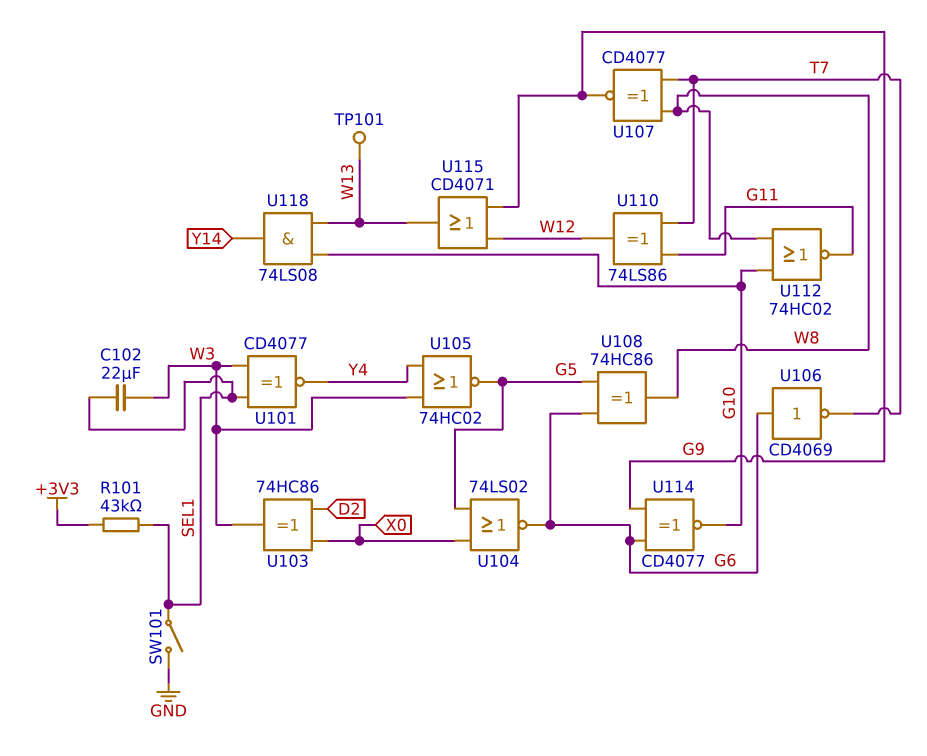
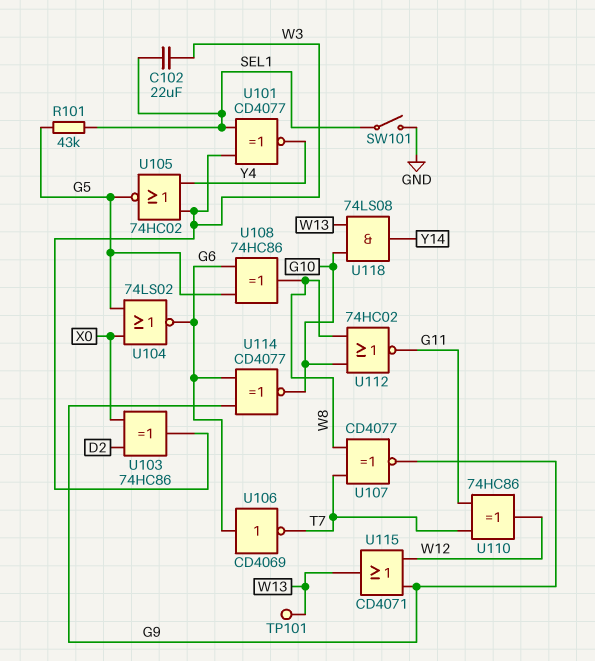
R101: 43k (+3V3, SEL1) -> 43k (G5, SEL1)
U110: XOR 74LS86 (in G11, in T7, out W12) -> XOR 74HC86 (in G11, in T7, out W12)

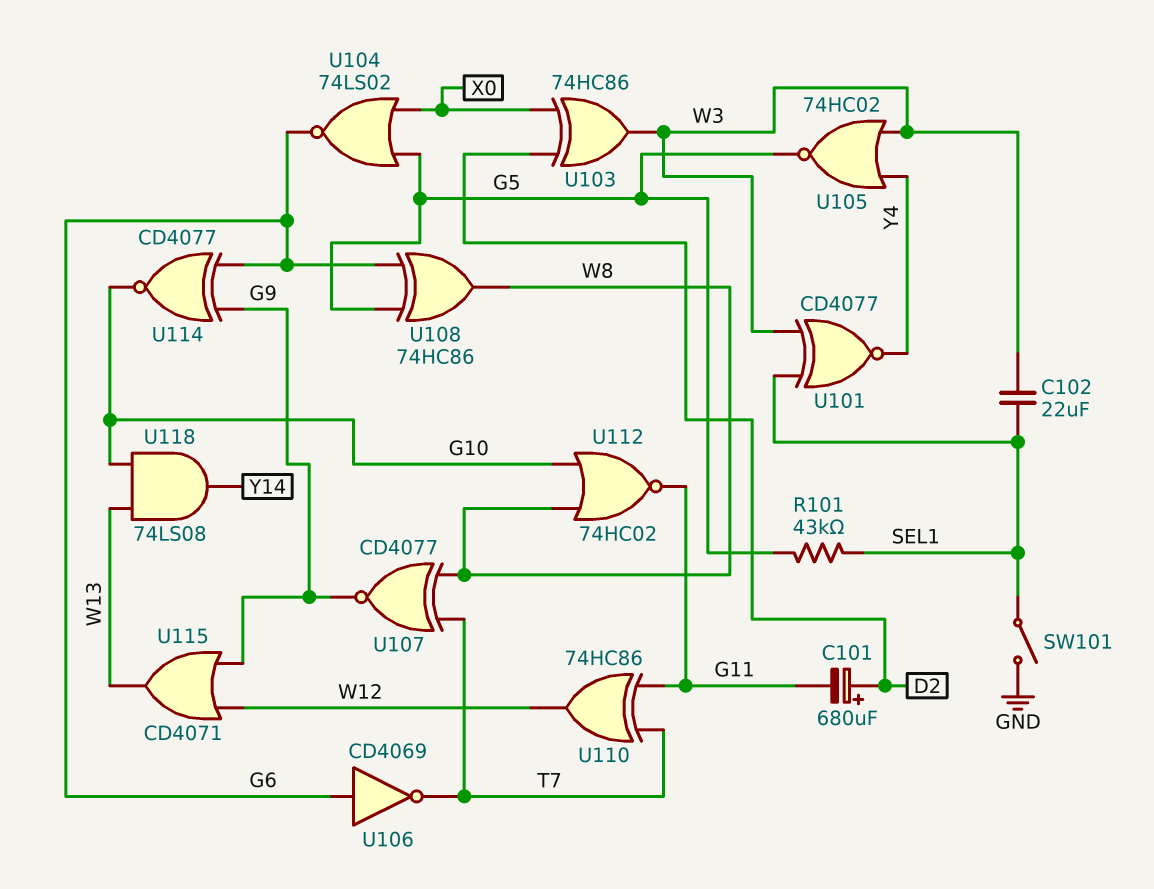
C101: none -> 680uF (plus D2, minus G11)
TP101: test point (W13) -> none

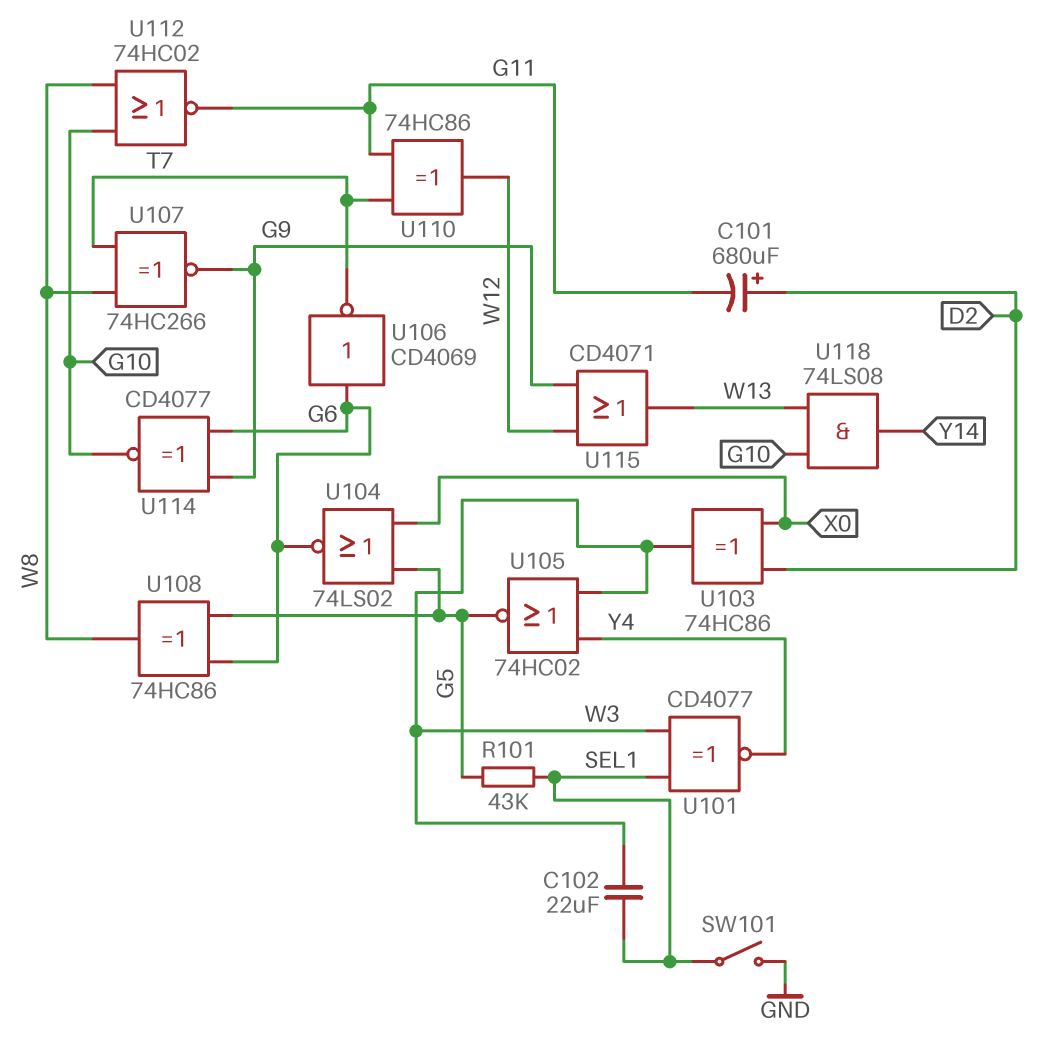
U107: XNOR CD4077 (in T7, in W8, out G9) -> XNOR 74HC266 (in T7, in W8, out G9)

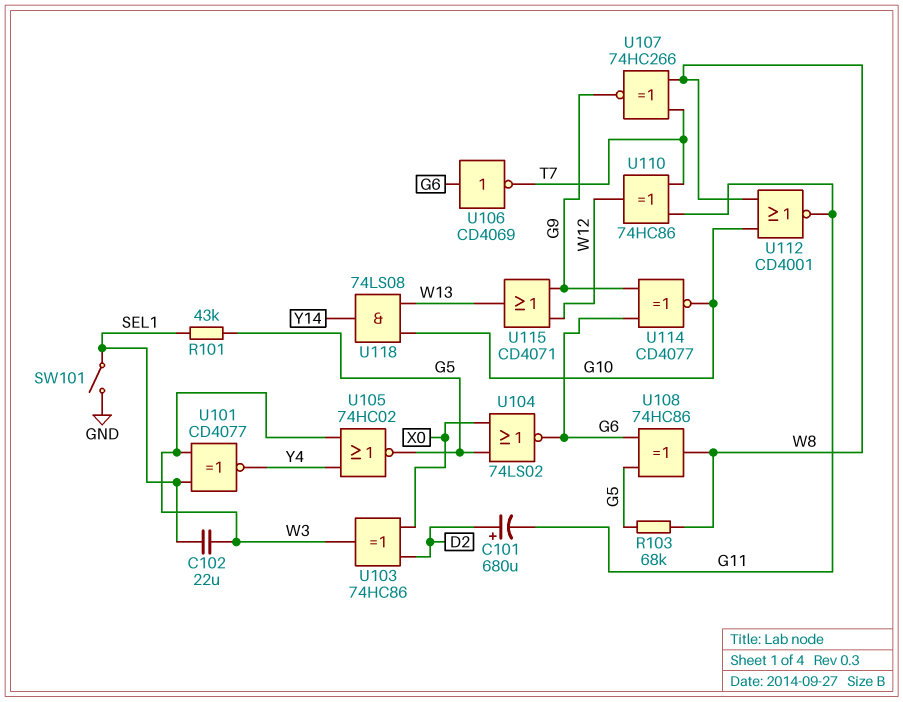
R103: none -> 68k (G5, W8)
U112: NOR 74HC02 (in G10, in W8, out G11) -> NOR CD4001 (in G10, in W8, out G11)

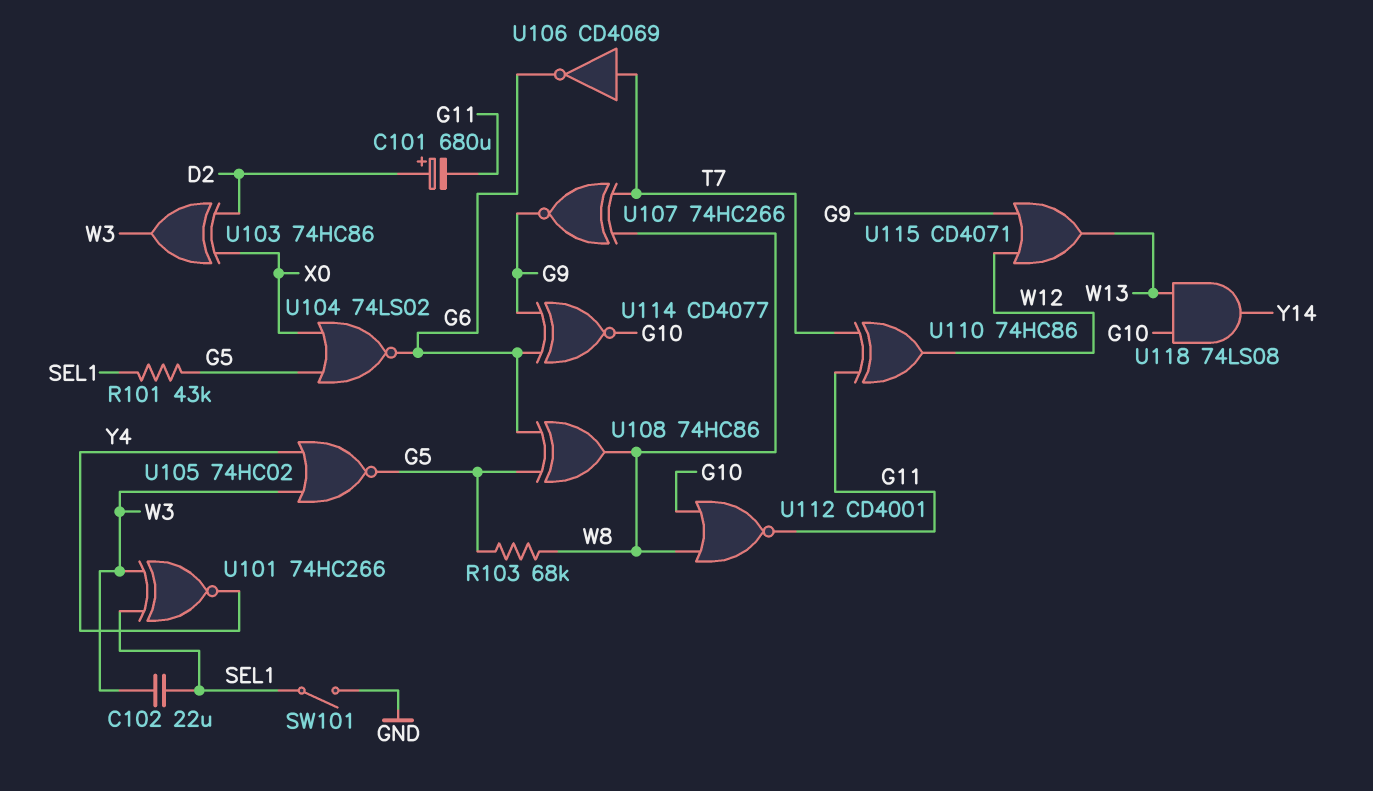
U101: XNOR CD4077 (in SEL1, in W3, out Y4) -> XNOR 74HC266 (in SEL1, in W3, out Y4)
U106: NOT CD4069 (in G6, out T7) -> NOT CD4069 (in T7, out G6)

